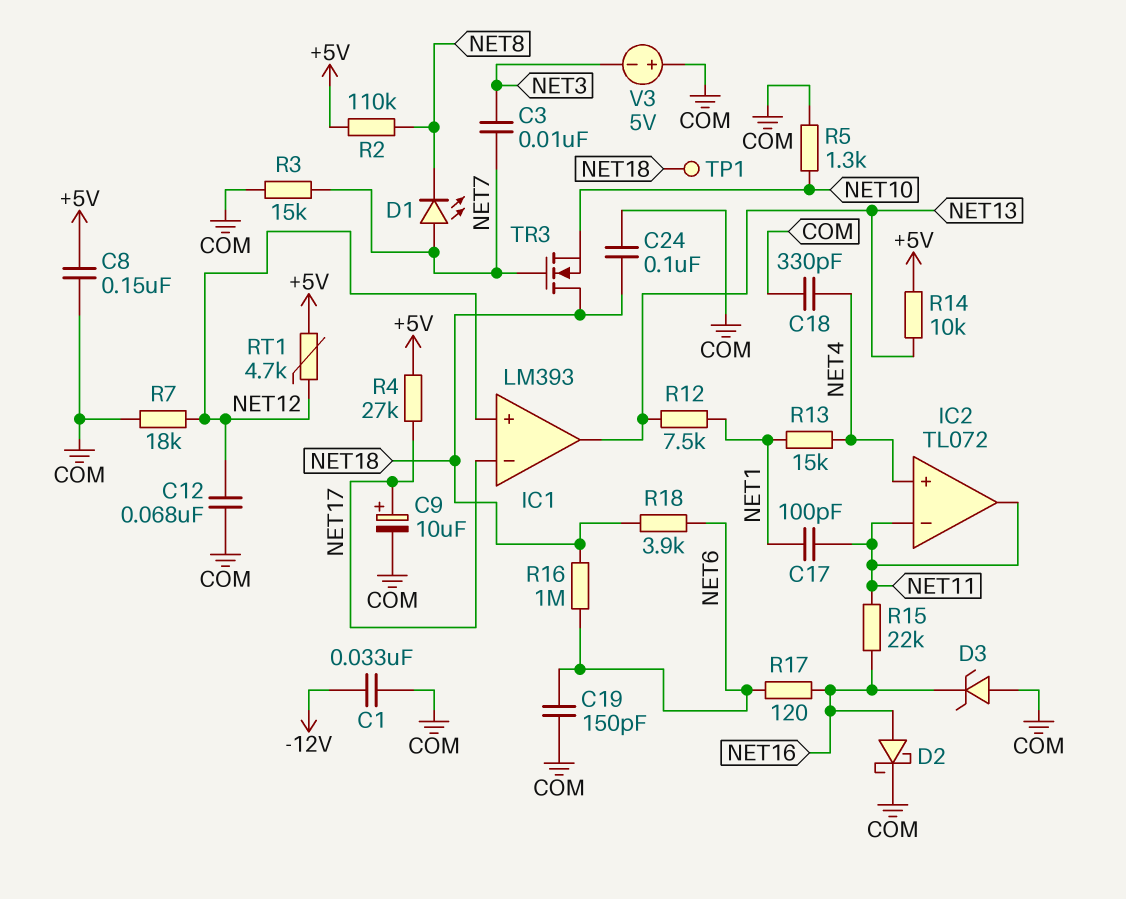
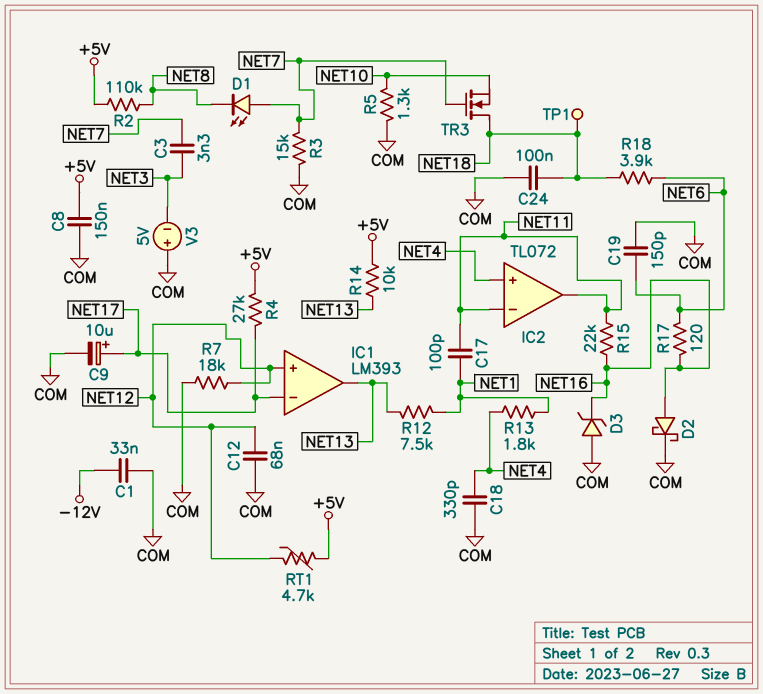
C3: 10nF (NET3, NET7) -> 3.3nF (NET3, NET7)
R13: 15k (NET1, NET4) -> 1.8k (NET1, NET4)
R16: 1M (NET6, NET18) -> none

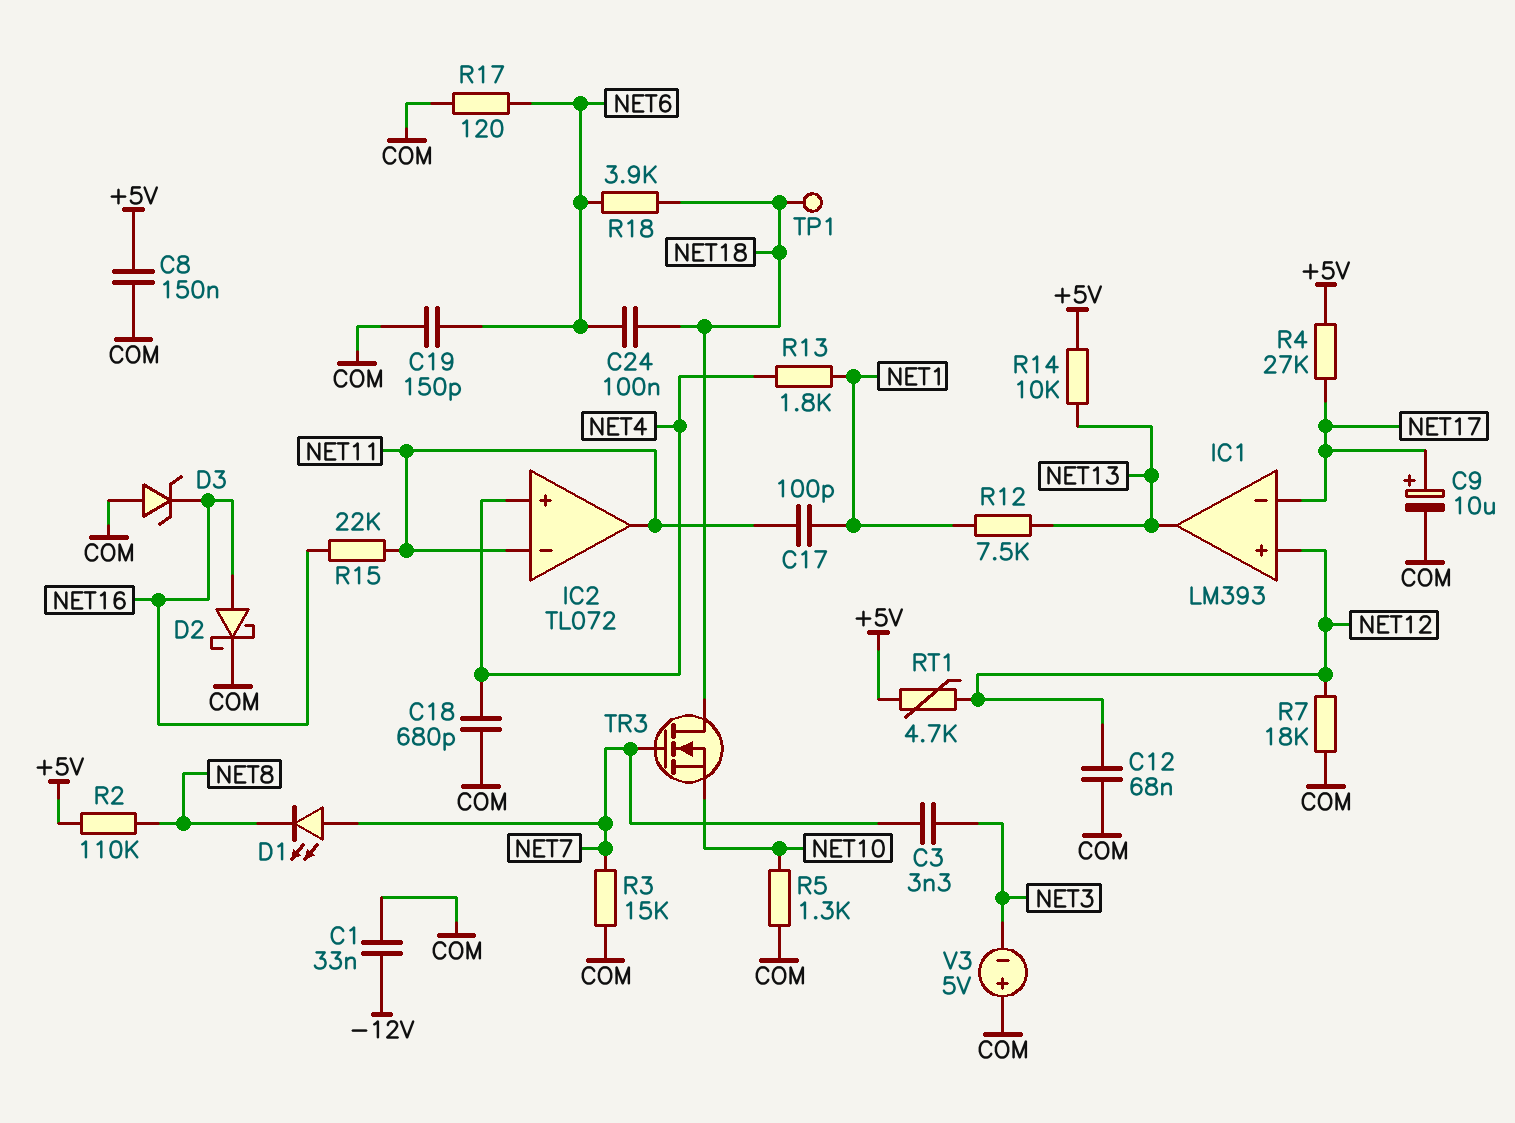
C18: 330pF (COM, NET4) -> 680pF (COM, NET4)
C24: 100nF (COM, NET18) -> 100nF (NET6, NET18)
R17: 120 (NET6, NET16) -> 120 (COM, NET6)

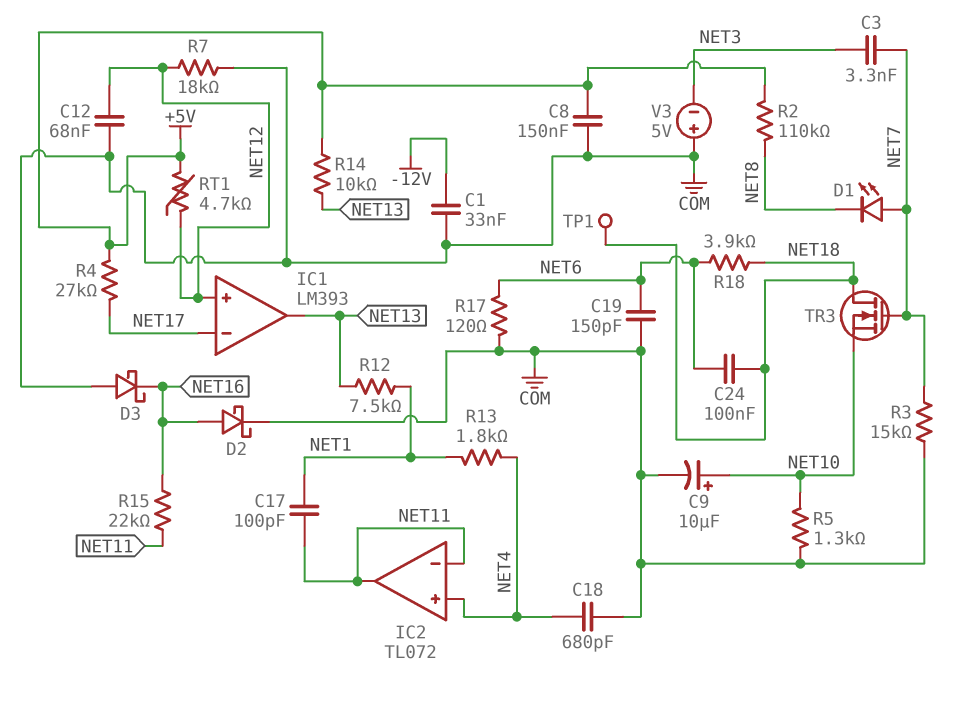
C9: 10uF (plus NET17, minus COM) -> 10uF (plus NET10, minus COM)
D3: zener (A COM, K NET16) -> schottky (A COM, K NET16)

